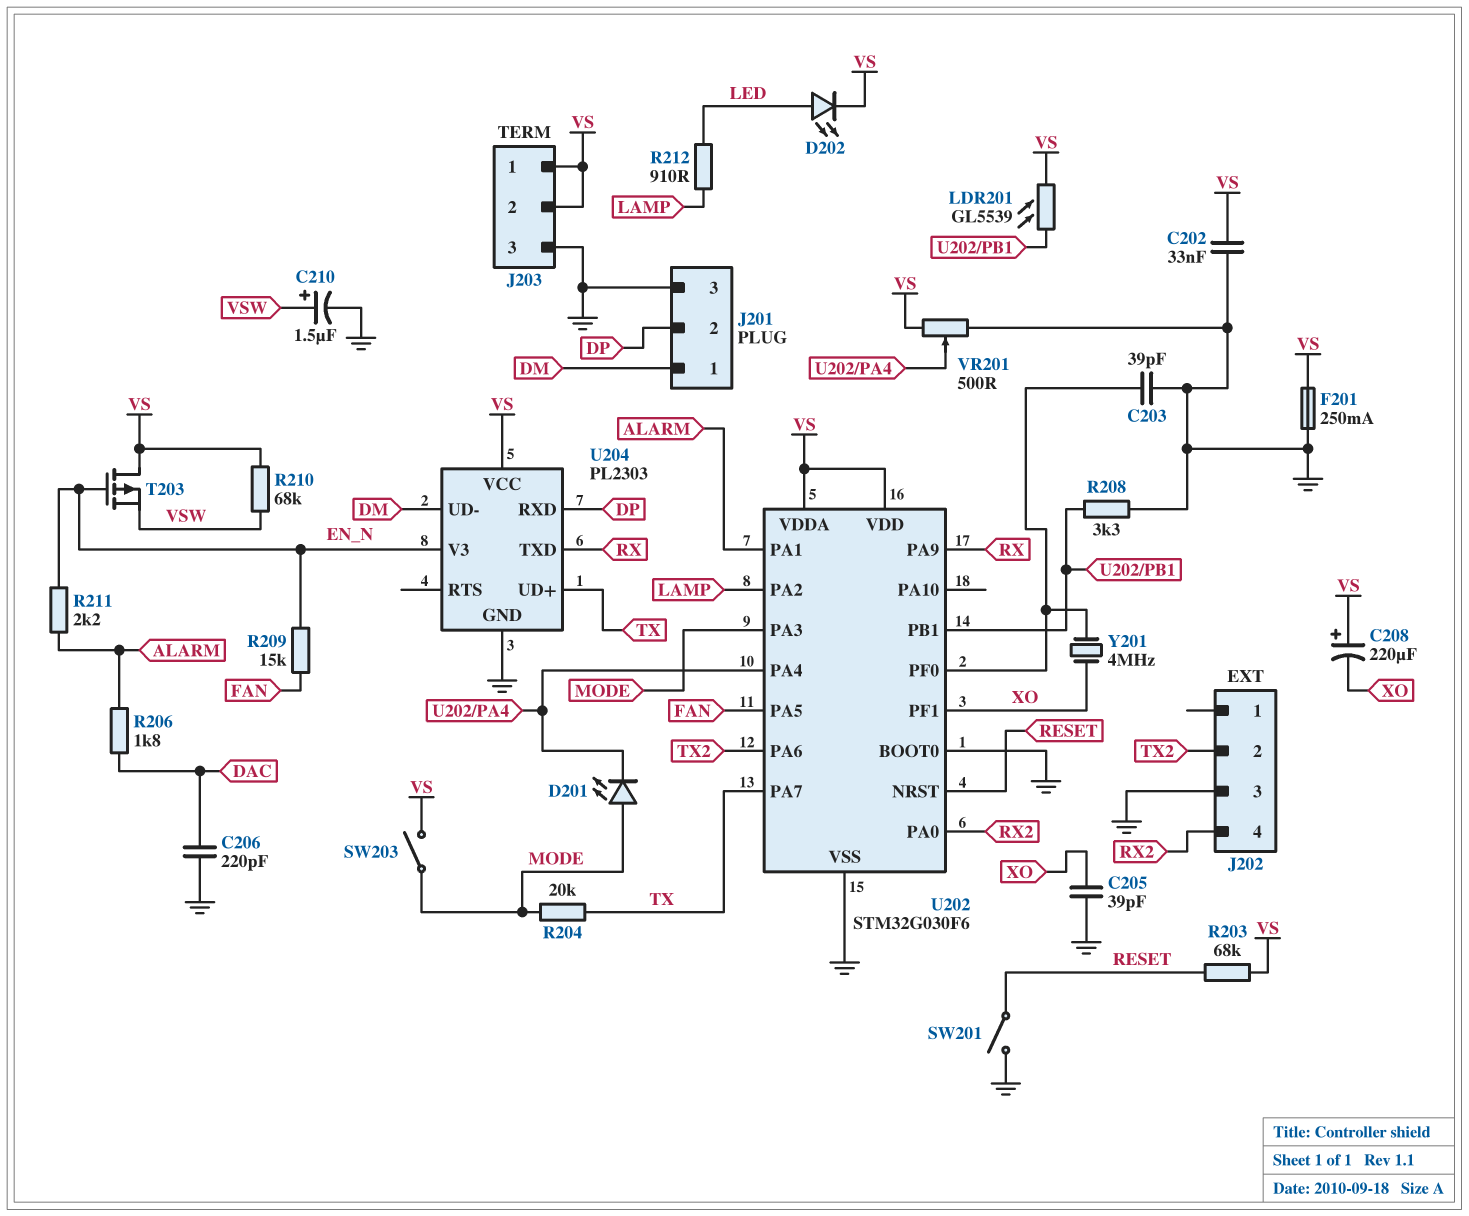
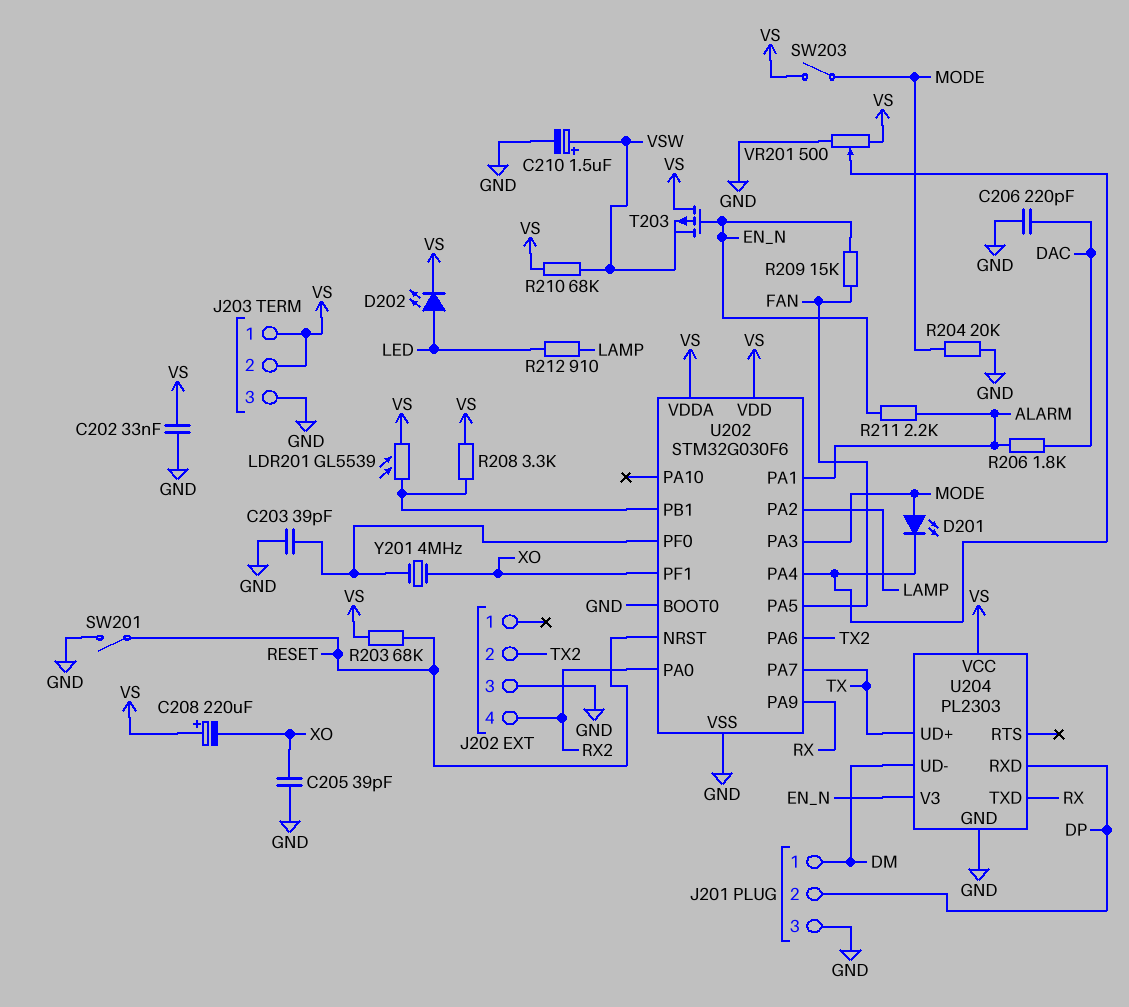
F201: 250mA (GND, VS) -> none
R204: 20k (MODE, TX) -> 20k (GND, MODE)
R208: 3.3k (GND, U202/PB1) -> 3.3k (U202/PB1, VS)

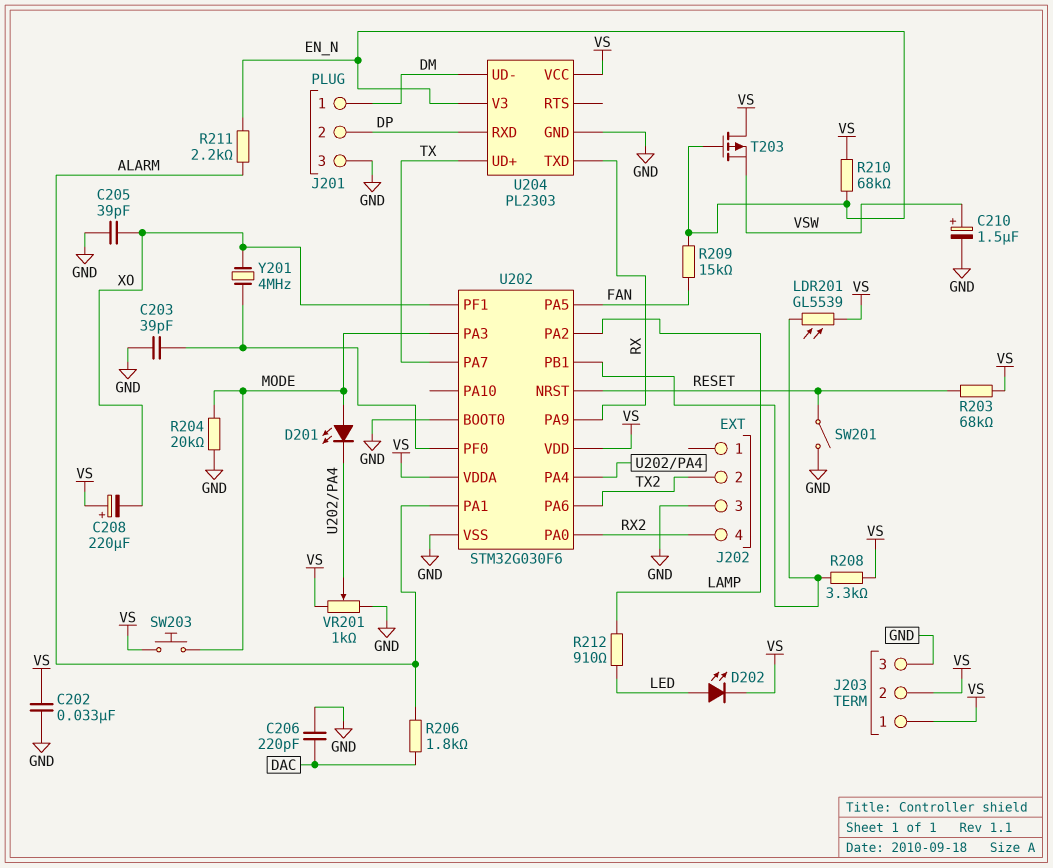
R210: 68k (VS, VSW) -> 68k (EN_N, VS)
SW203: switch (MODE, VS) -> button (MODE, VS)
VR201: 500 (GND, VS, wiper U202/PA4) -> 1k (GND, VS, wiper U202/PA4)

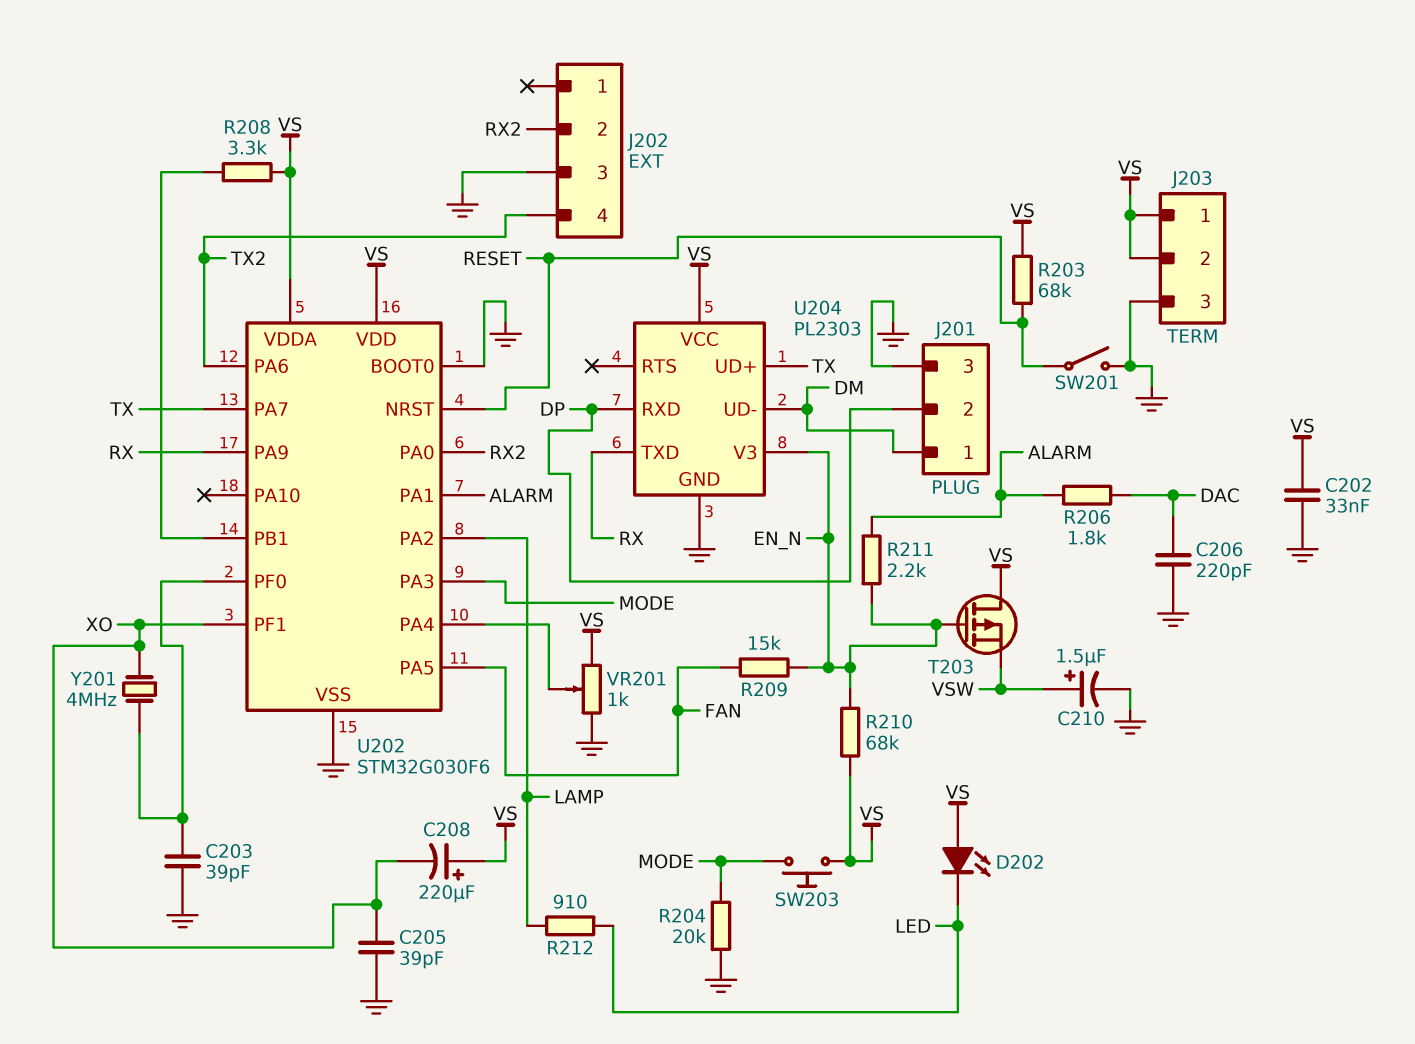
D201: LED (A MODE, K U202/PA4) -> none
D202: LED (A LED, K VS) -> LED (A VS, K LED)
J202 pin 2: TX2 -> RX2
J202 pin 4: RX2 -> TX2
LDR201: GL5539 (U202/PB1, VS) -> none

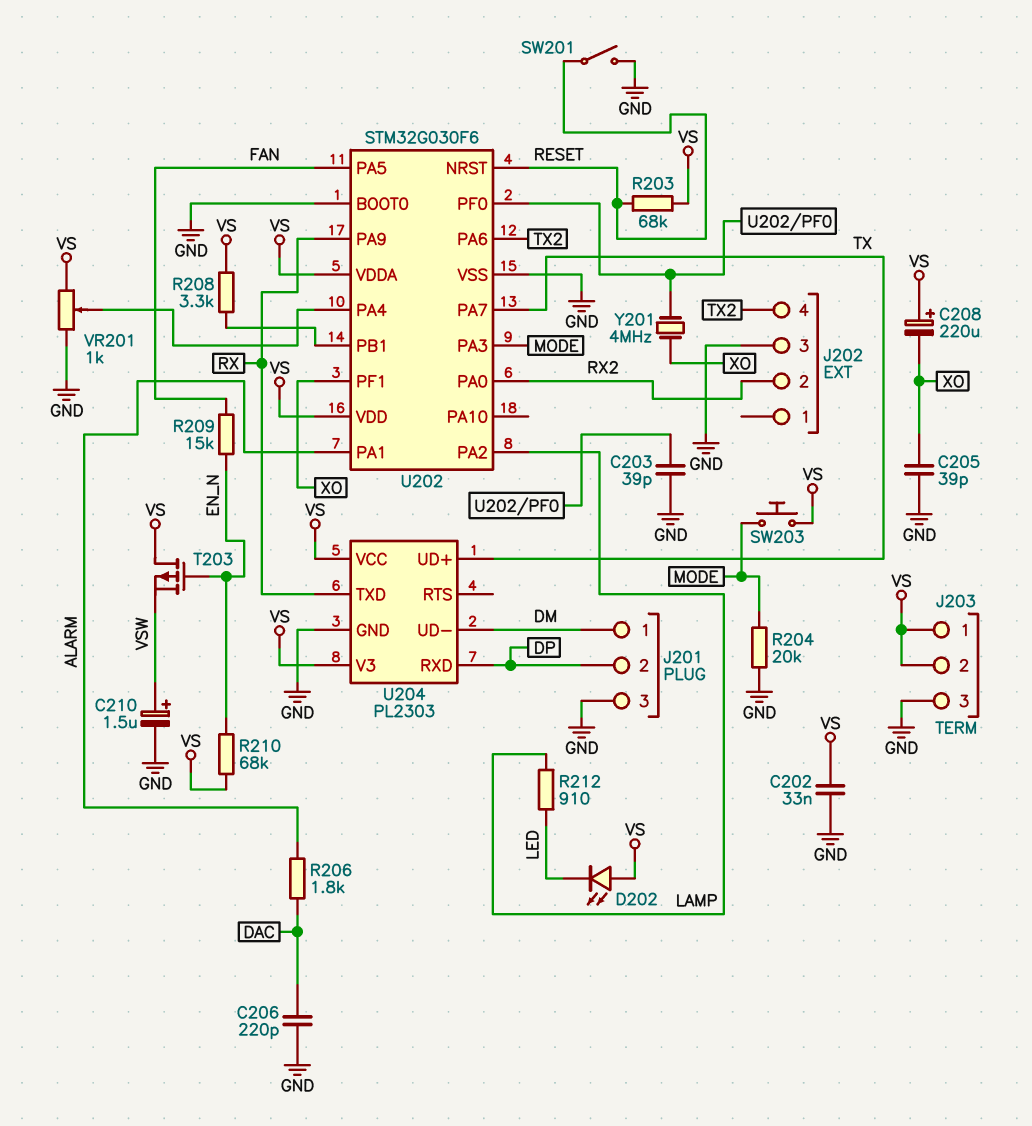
R211: 2.2k (ALARM, EN_N) -> none
U204 pin V3: EN_N -> VS

